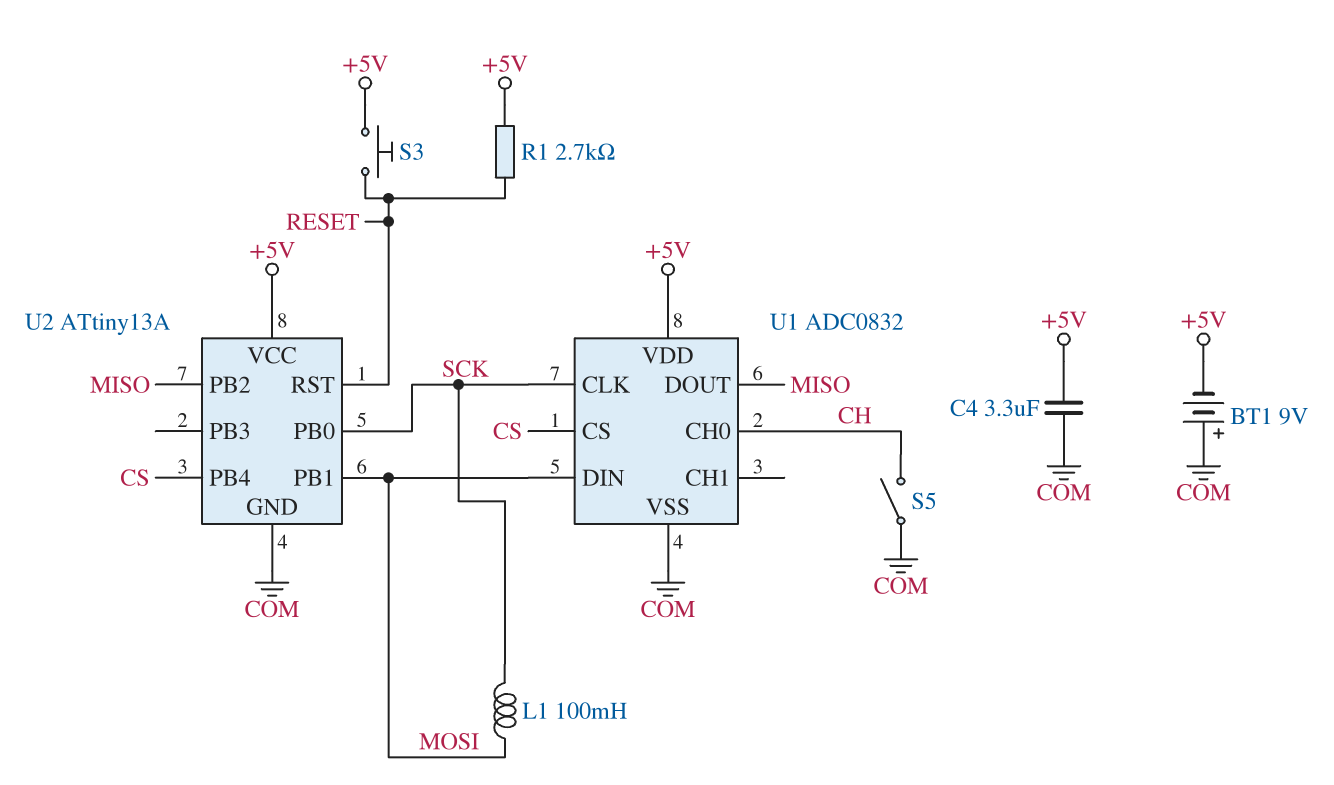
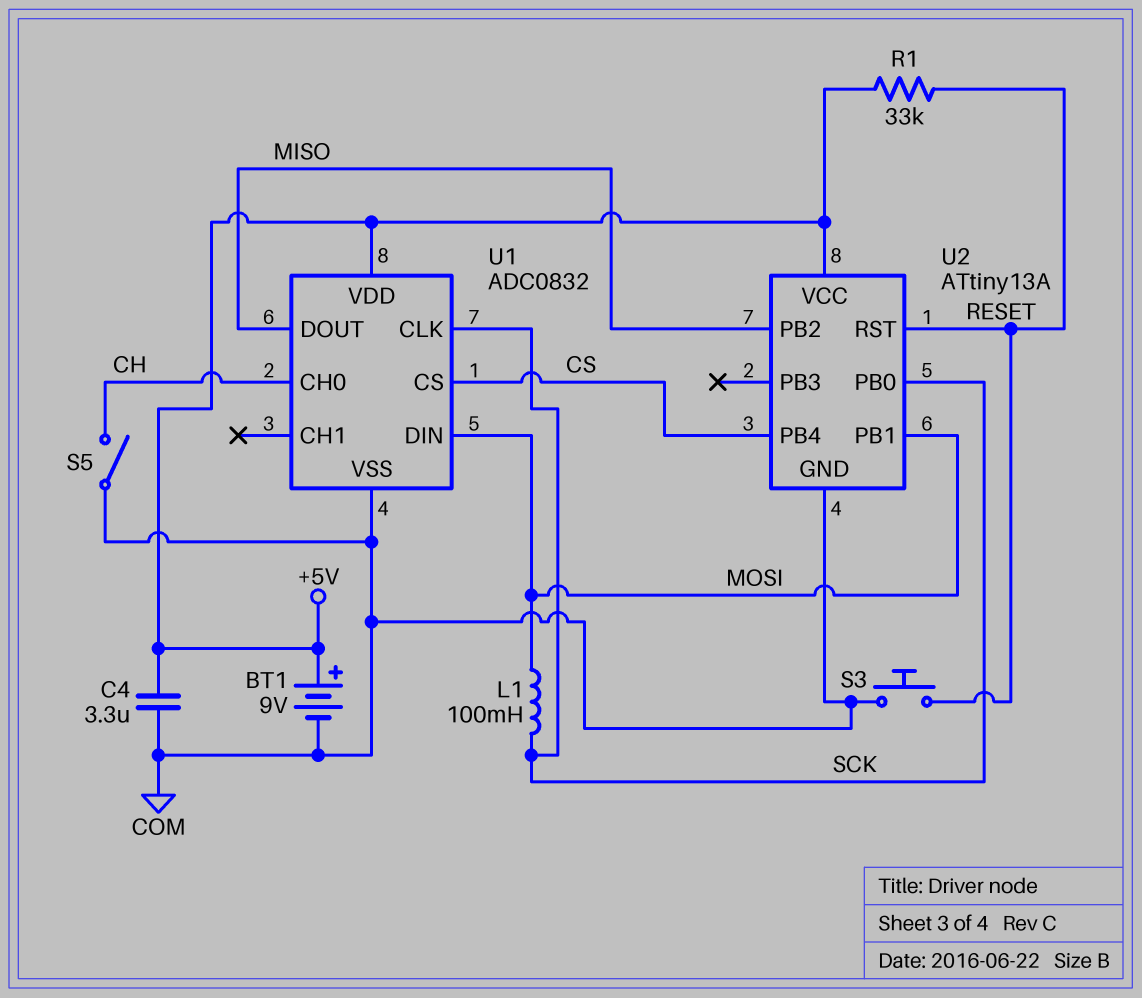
BT1: 9V (plus COM, minus +5V) -> 9V (plus +5V, minus COM)
R1: 2.7k (+5V, RESET) -> 33k (+5V, RESET)
S3: button (+5V, RESET) -> button (COM, RESET)

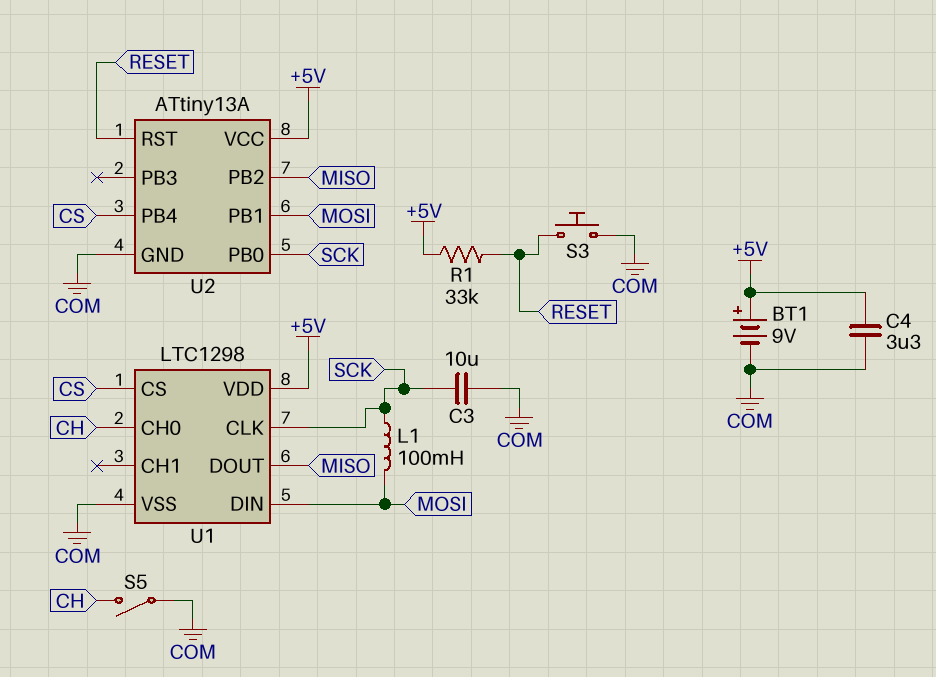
C3: none -> 10uF (COM, SCK)
U1: ADC0832 -> LTC1298

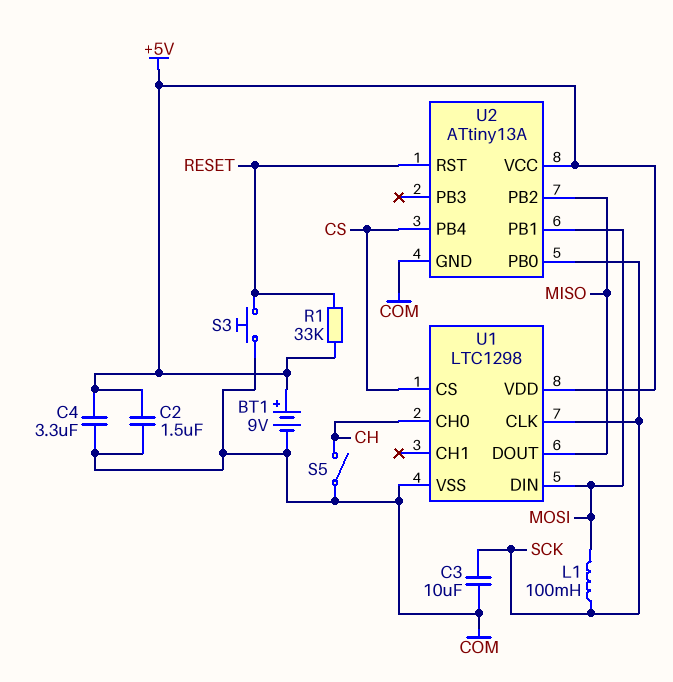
C2: none -> 1.5uF (+5V, COM)

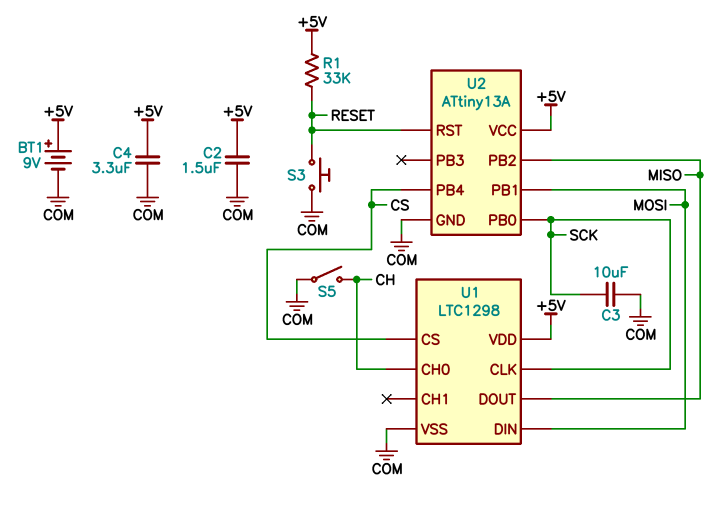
L1: 100mH (MOSI, SCK) -> none

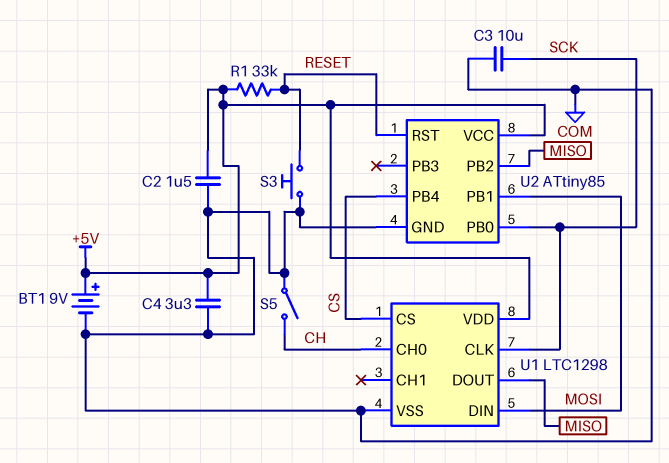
U2: ATtiny13A -> ATtiny85

